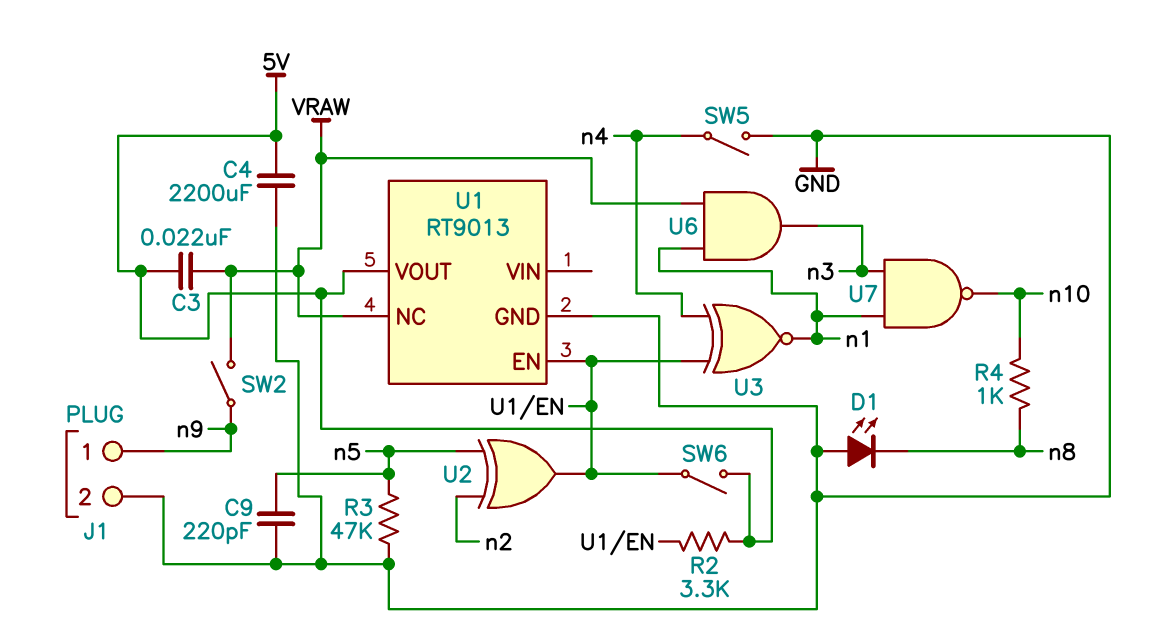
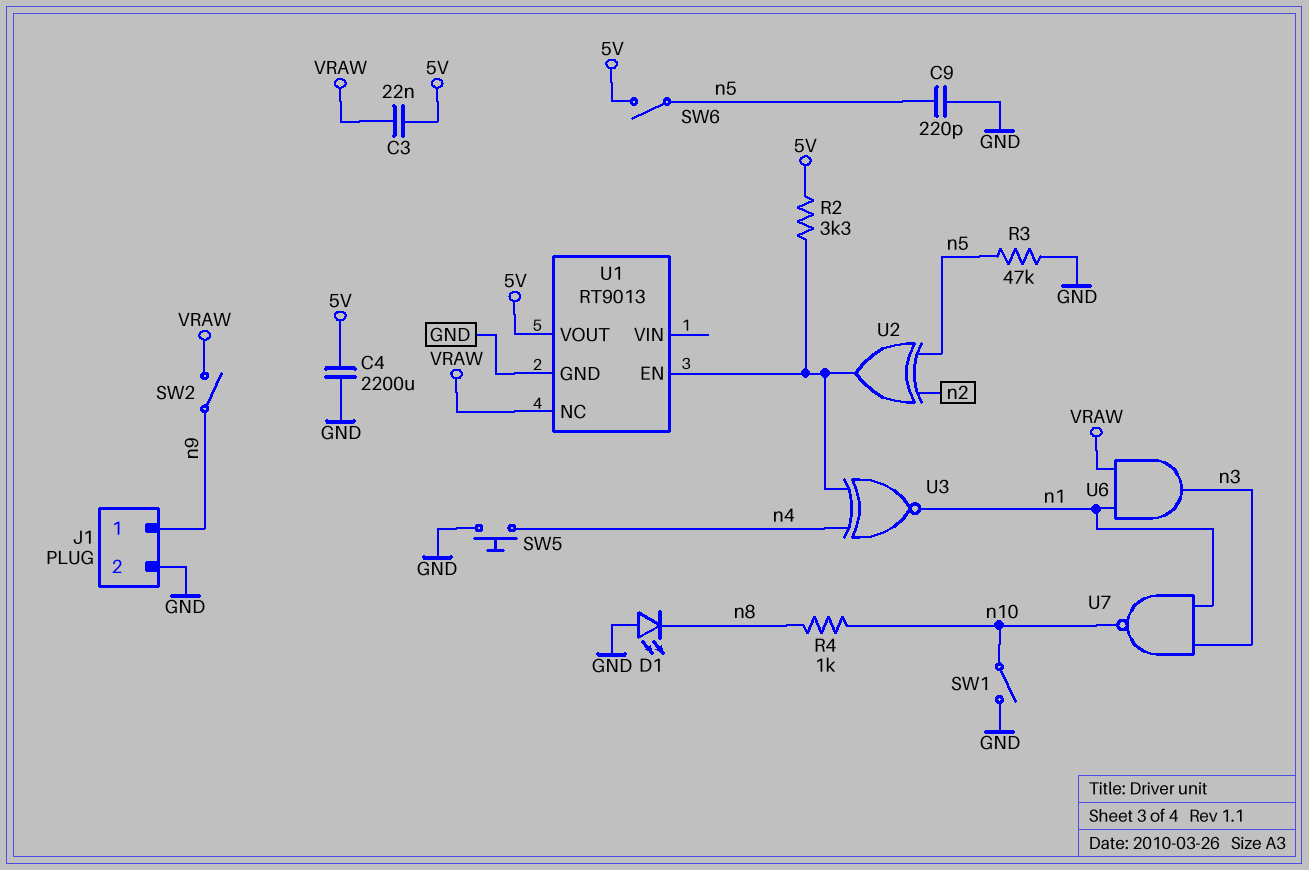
SW1: none -> switch (GND, n10)
SW5: switch (GND, n4) -> button (GND, n4)
SW6: switch (5V, U1/EN) -> switch (5V, n5)

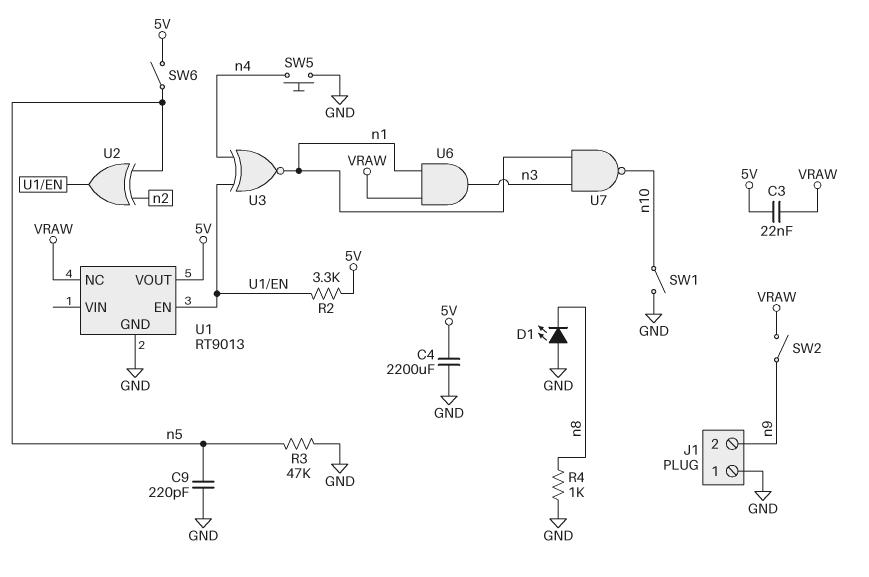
J1 pin 1: n9 -> GND
J1 pin 2: GND -> n9
R4: 1k (n8, n10) -> 1k (GND, n8)

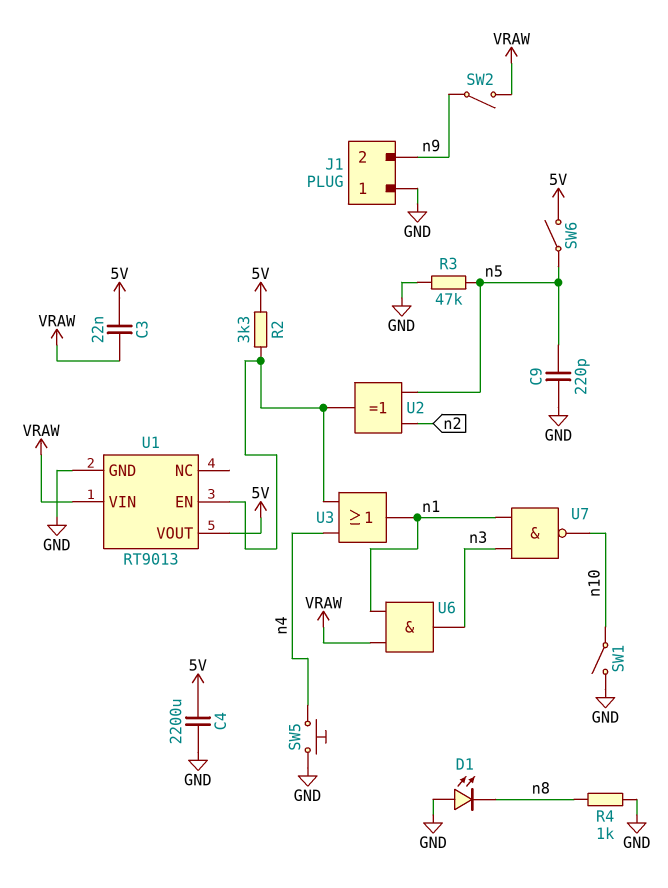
U1 pin NC: VRAW -> none
U1 pin VIN: none -> VRAW
U3: XNOR (in U1/EN, in n4, out n1) -> OR (in U1/EN, in n4, out n1)

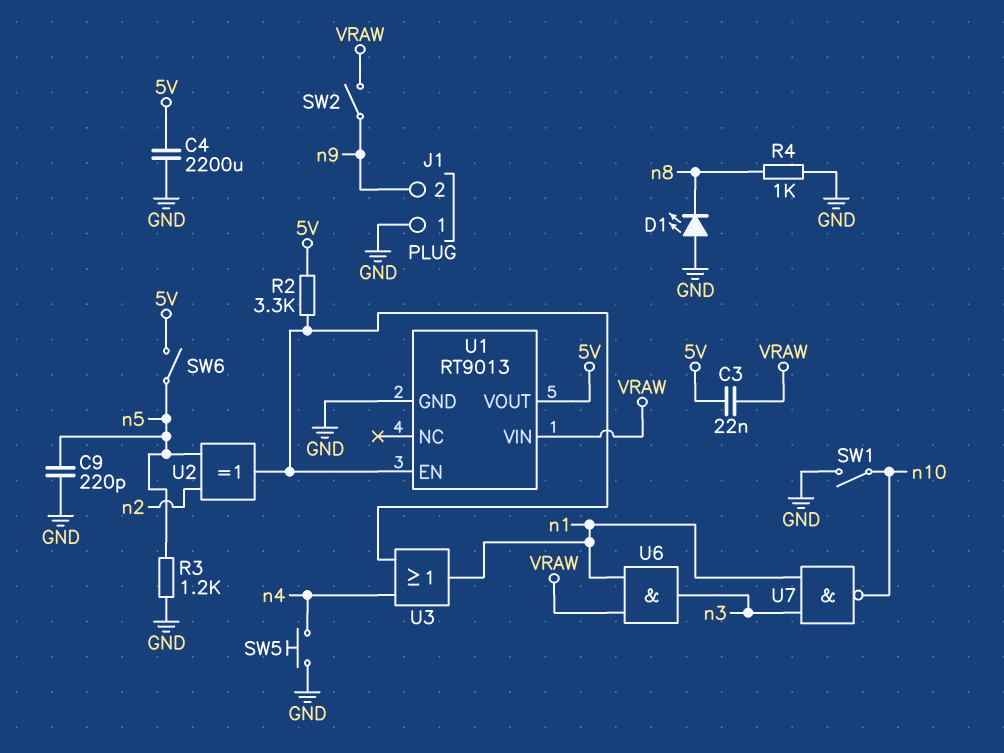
R3: 47k (GND, n5) -> 1.2k (GND, n5)

